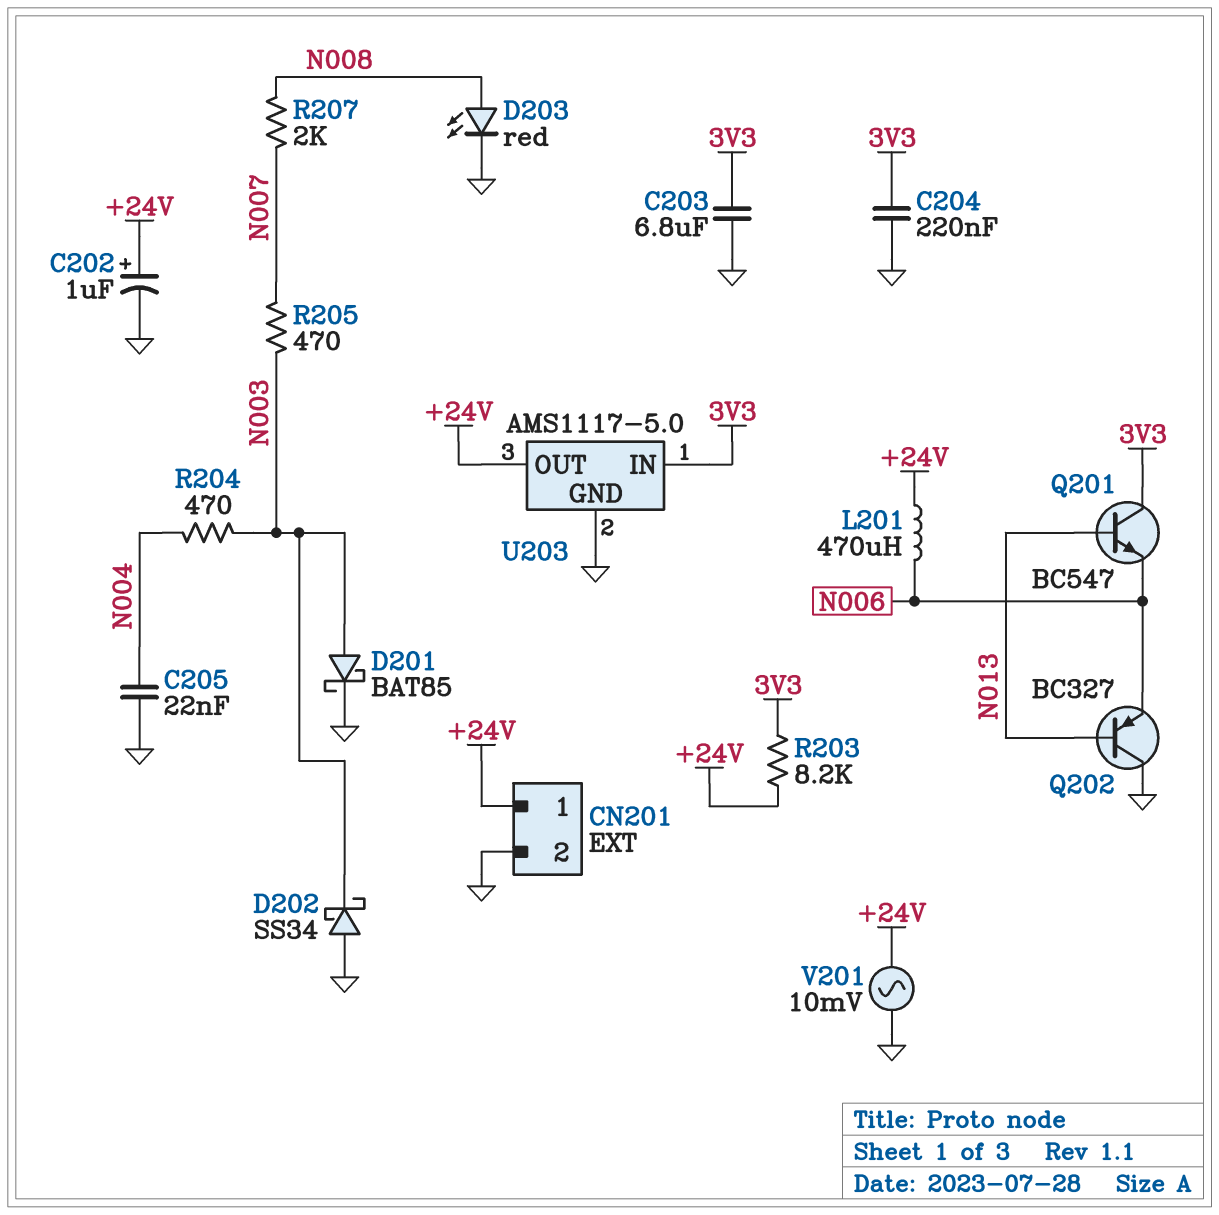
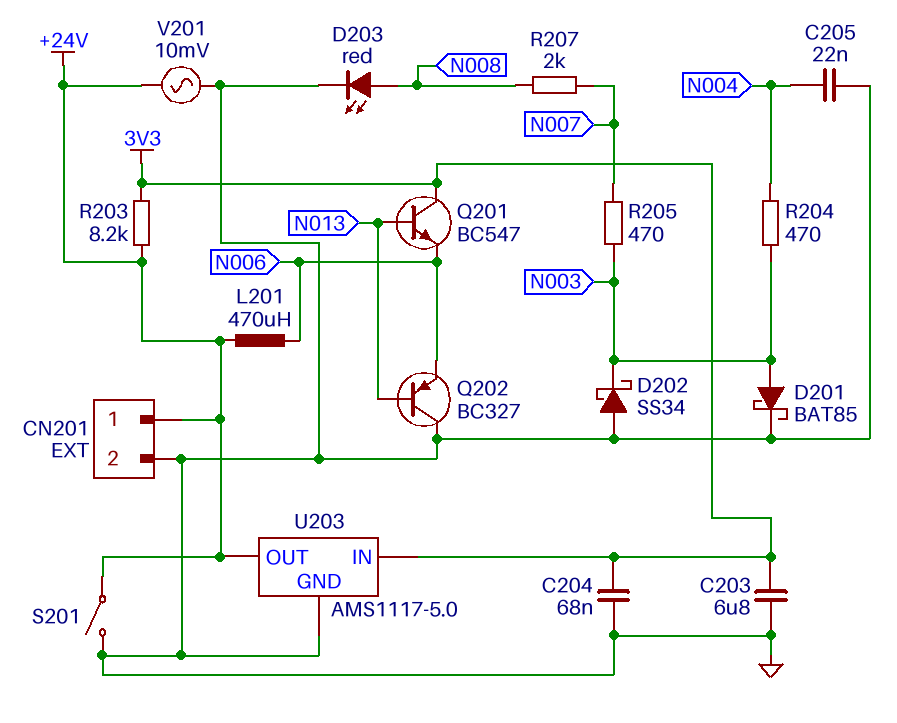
C202: 1uF (plus +24V, minus GND) -> none
C204: 220nF (3V3, GND) -> 68nF (3V3, GND)
S201: none -> switch (+24V, GND)

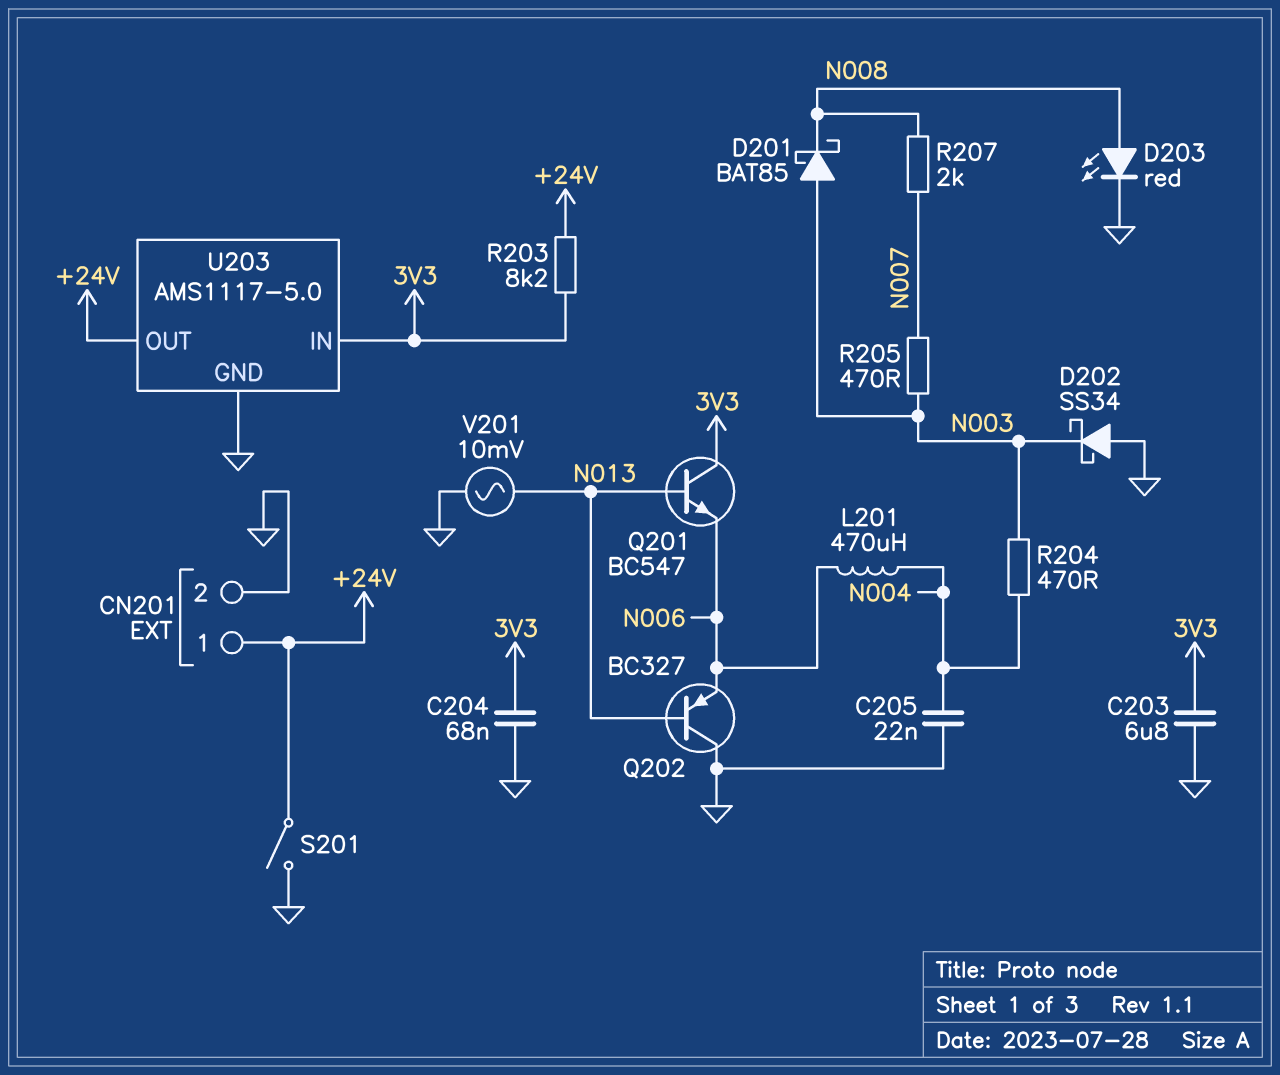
D201: schottky BAT85 (A N003, K GND) -> schottky BAT85 (A N003, K N008)
L201: 470uH (+24V, N006) -> 470uH (N004, N006)
V201: AC 10mV (+24V, GND) -> AC 10mV (GND, N013)

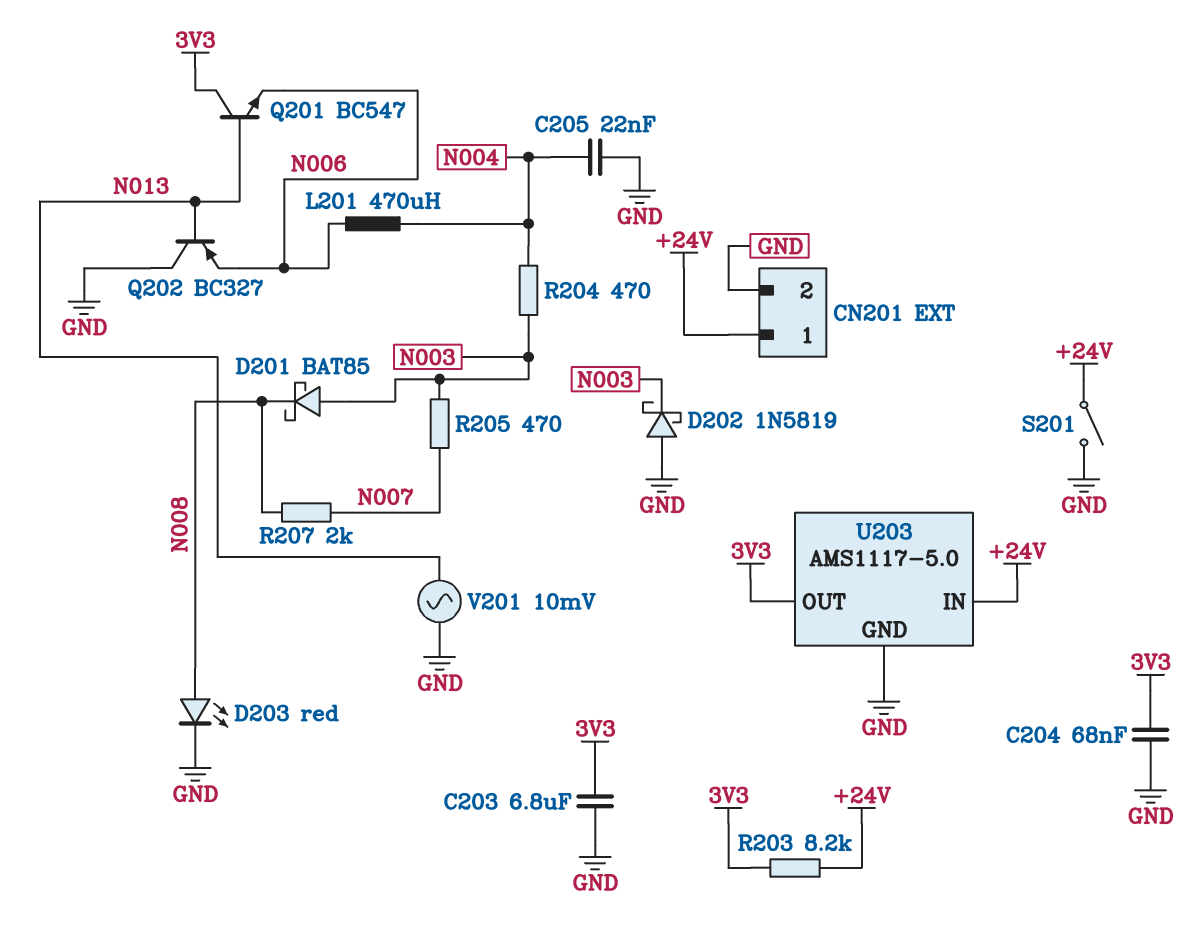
D202: schottky SS34 (A GND, K N003) -> schottky 1N5819 (A GND, K N003)
U203 pin IN: 3V3 -> +24V
U203 pin OUT: +24V -> 3V3

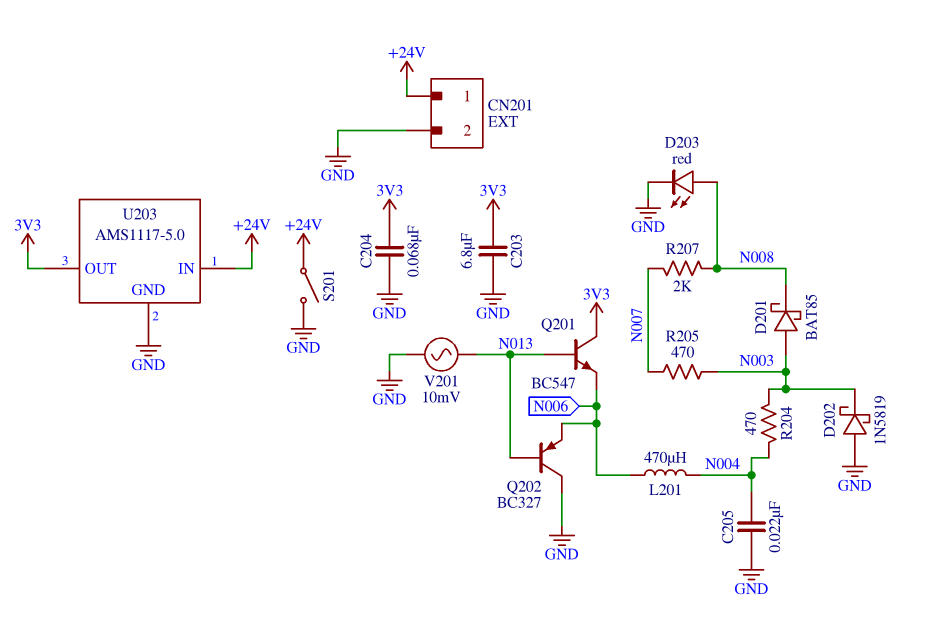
R203: 8.2k (+24V, 3V3) -> none

